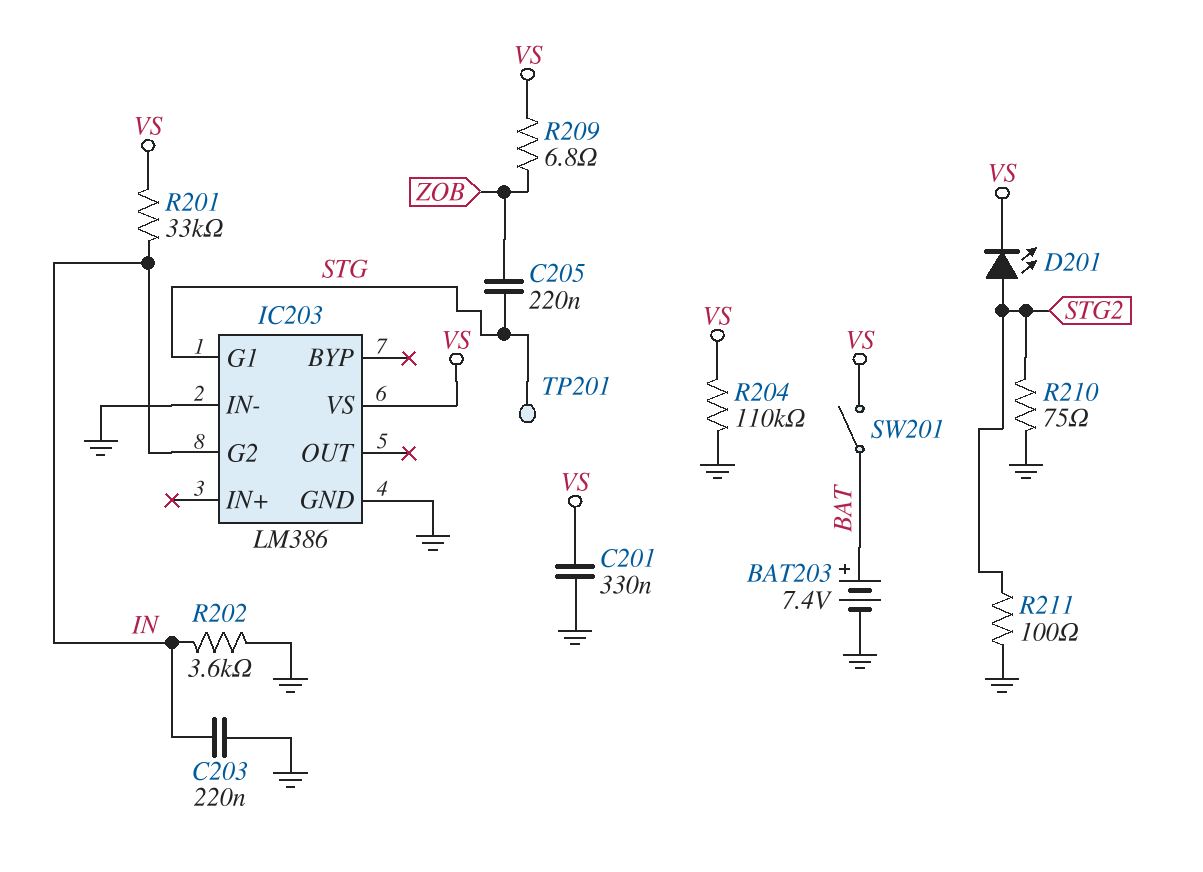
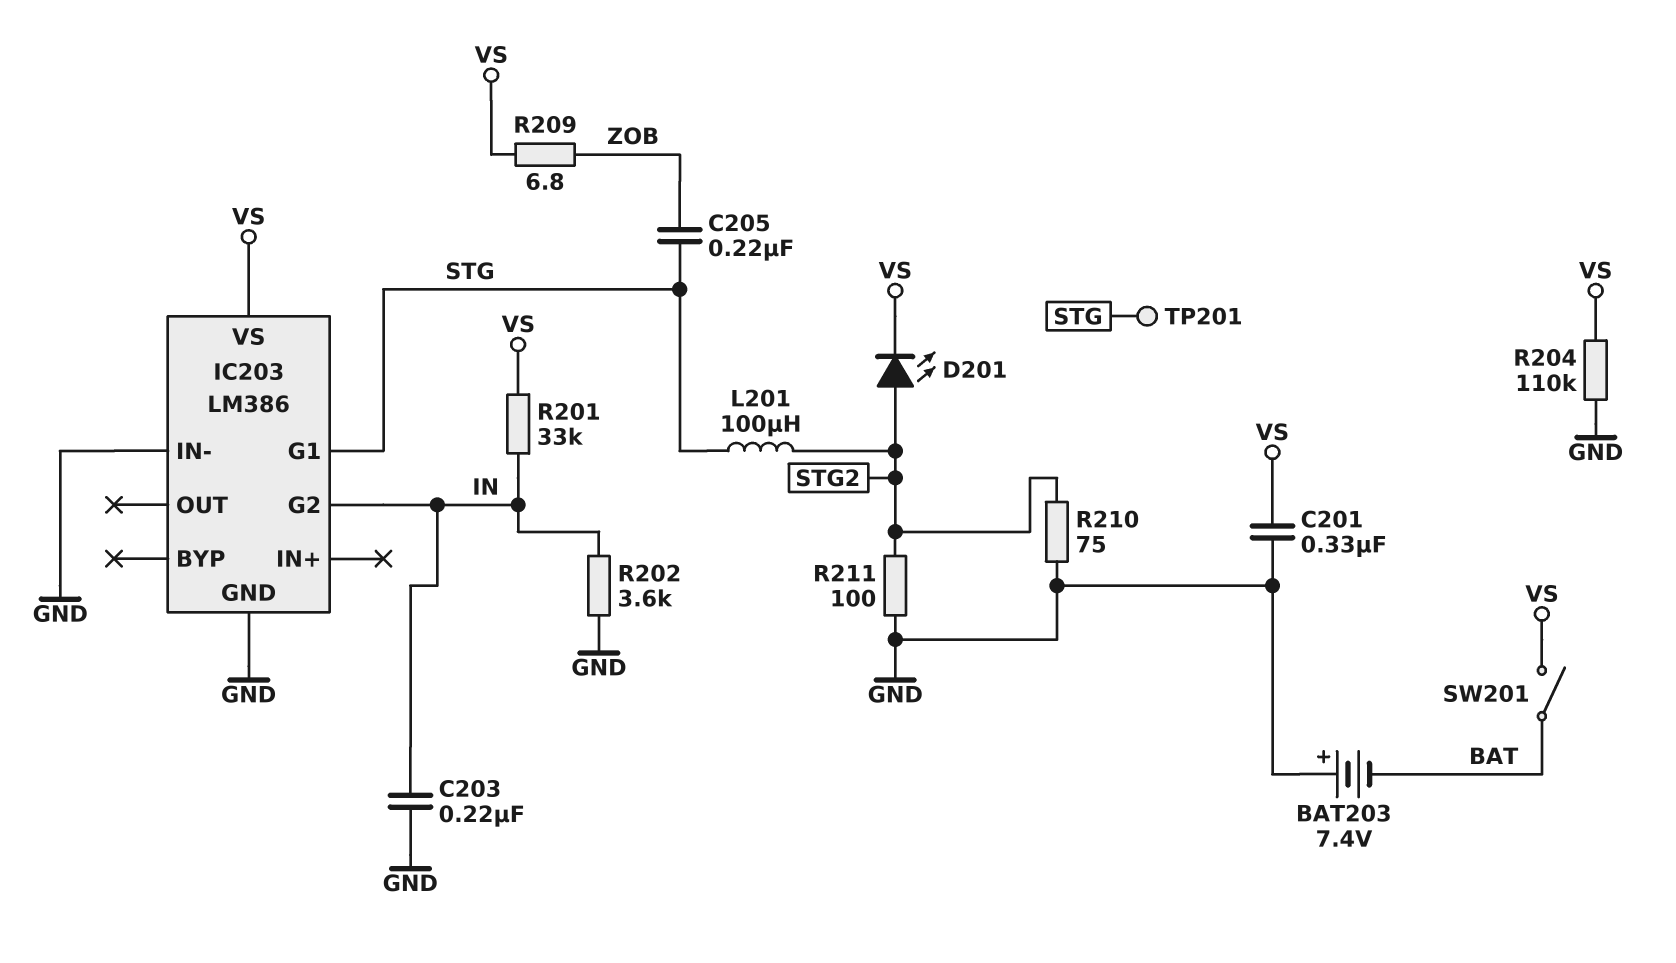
BAT203: 7.4V (plus BAT, minus GND) -> 7.4V (plus GND, minus BAT)
L201: none -> 100uH (STG, STG2)

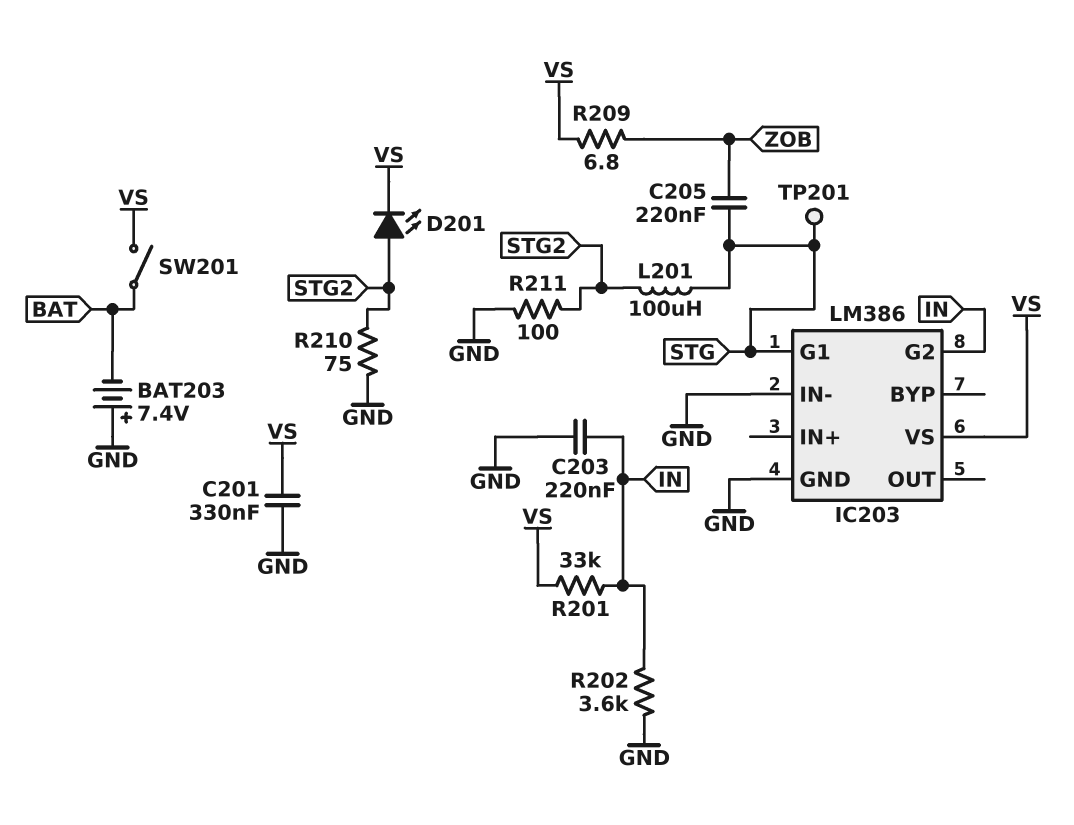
R204: 110k (GND, VS) -> none

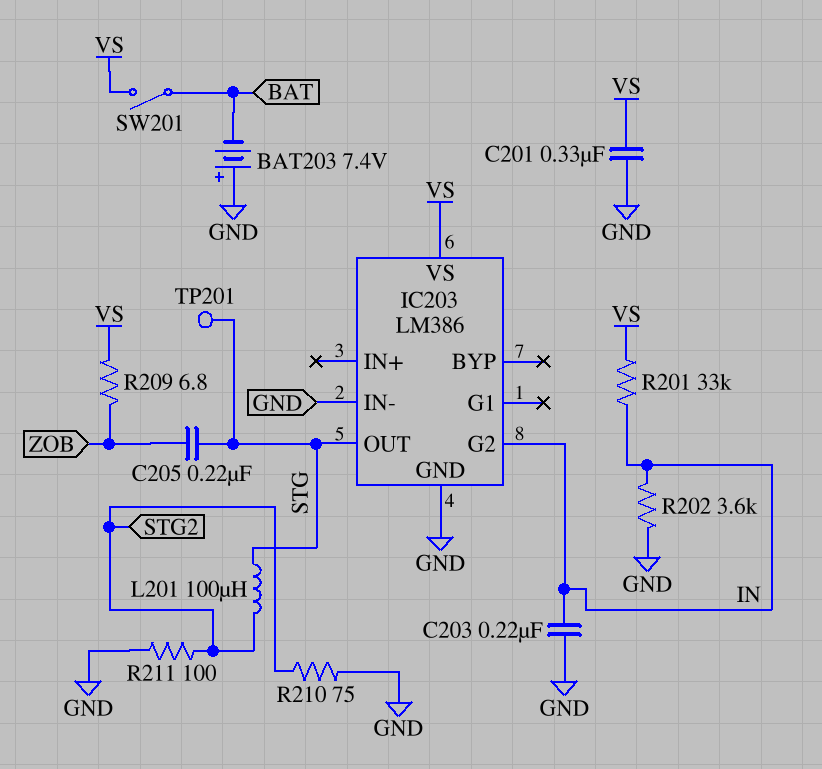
D201: LED (A STG2, K VS) -> none
IC203 pin G1: STG -> none
IC203 pin OUT: none -> STG

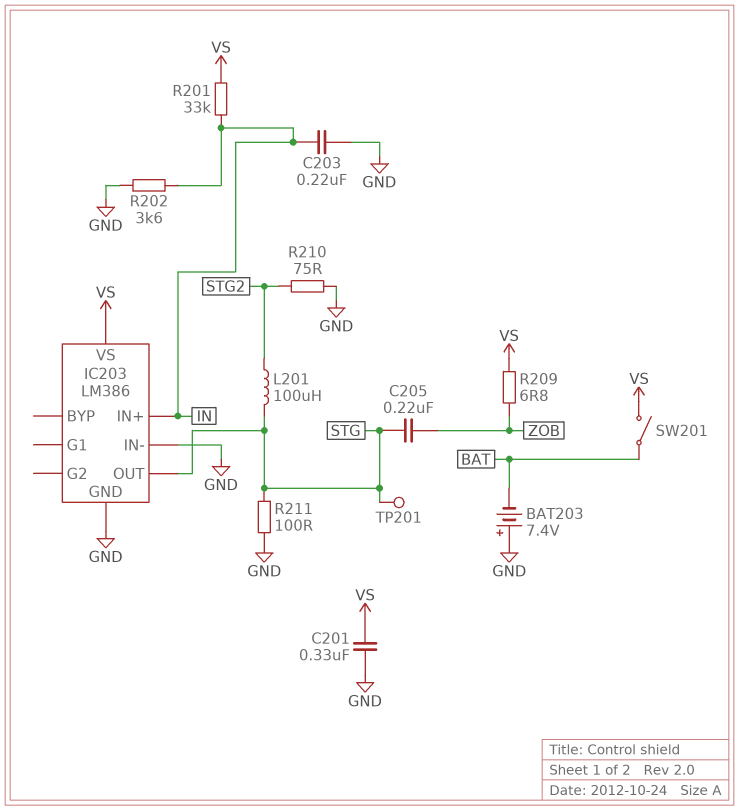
IC203 pin G2: IN -> none
IC203 pin IN+: none -> IN
R211: 100 (GND, STG2) -> 100 (GND, STG)

